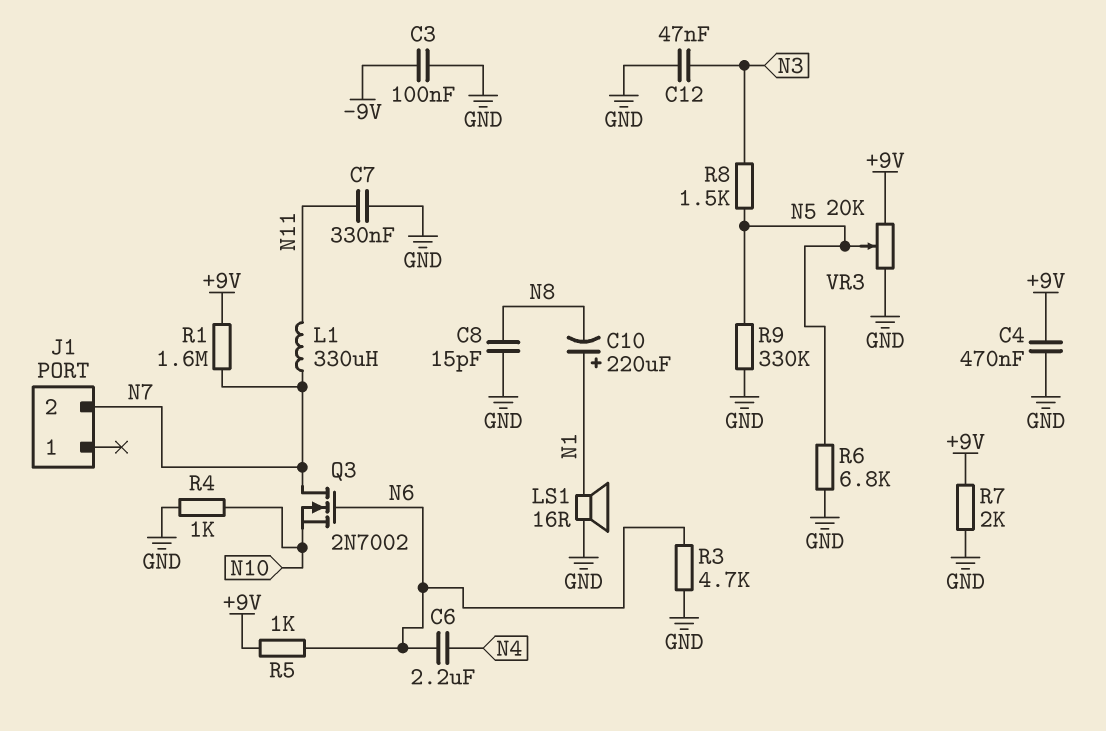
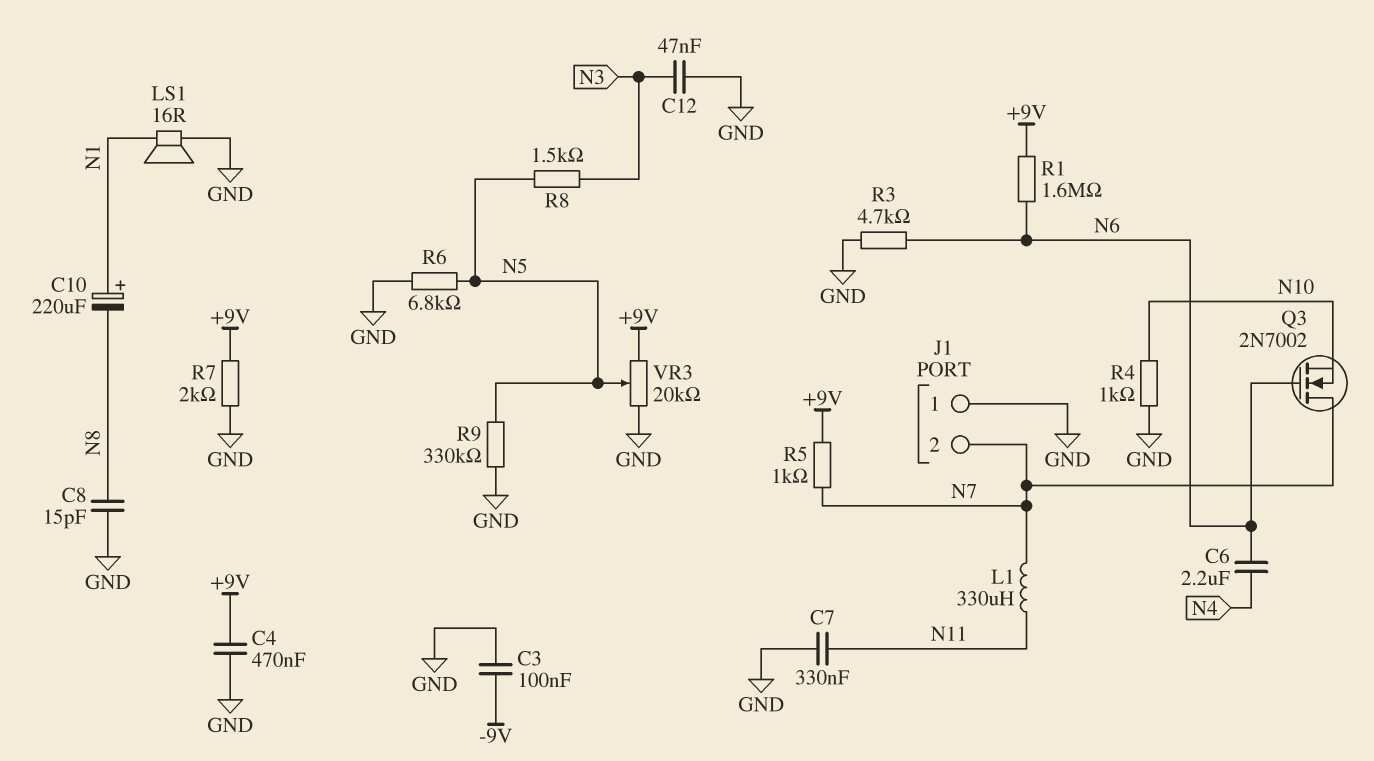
J1 pin 1: none -> GND
R1: 1.6M (+9V, N7) -> 1.6M (+9V, N6)
R5: 1k (+9V, N6) -> 1k (+9V, N7)

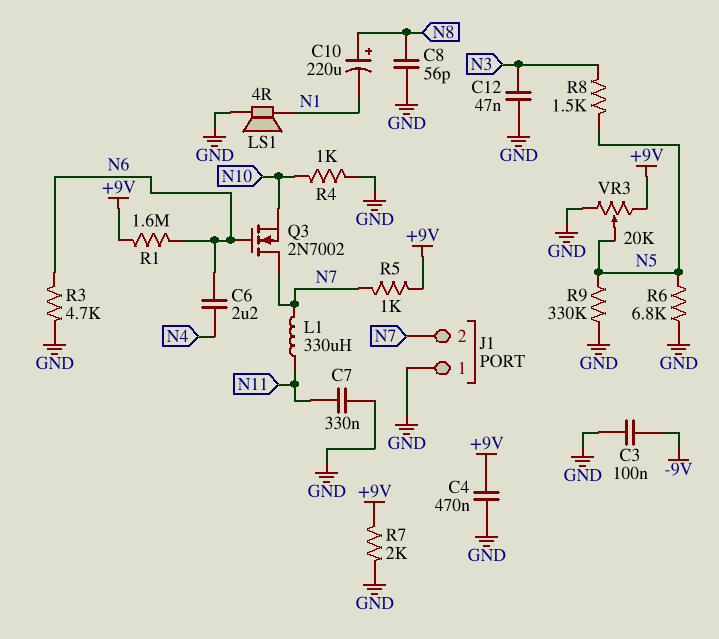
C8: 15pF (GND, N8) -> 56pF (GND, N8)
C10: 220uF (plus N1, minus N8) -> 220uF (plus N8, minus N1)
LS1: speaker 16R (GND, N1) -> speaker 4R (GND, N1)

